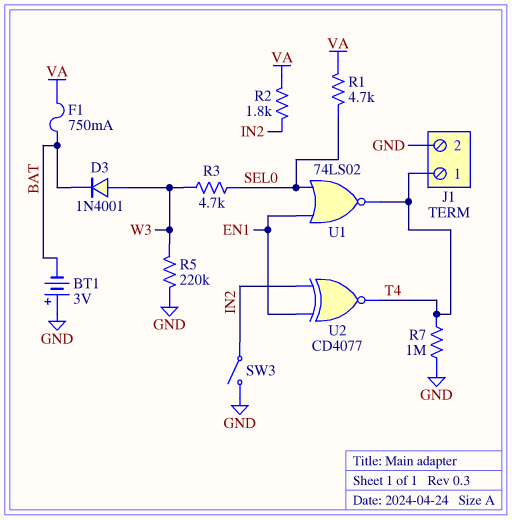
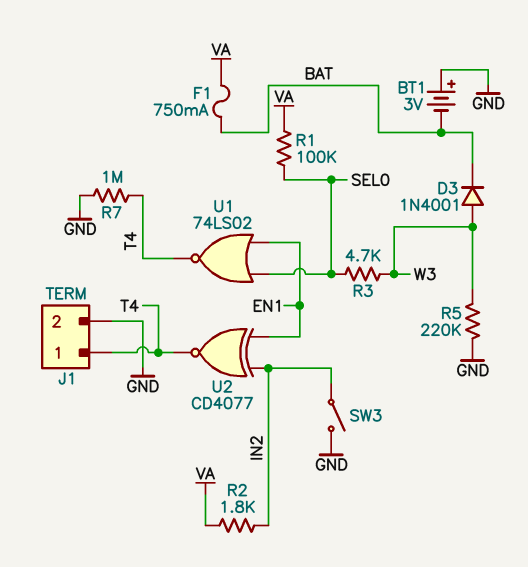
R1: 4.7k (SEL0, VA) -> 100k (SEL0, VA)

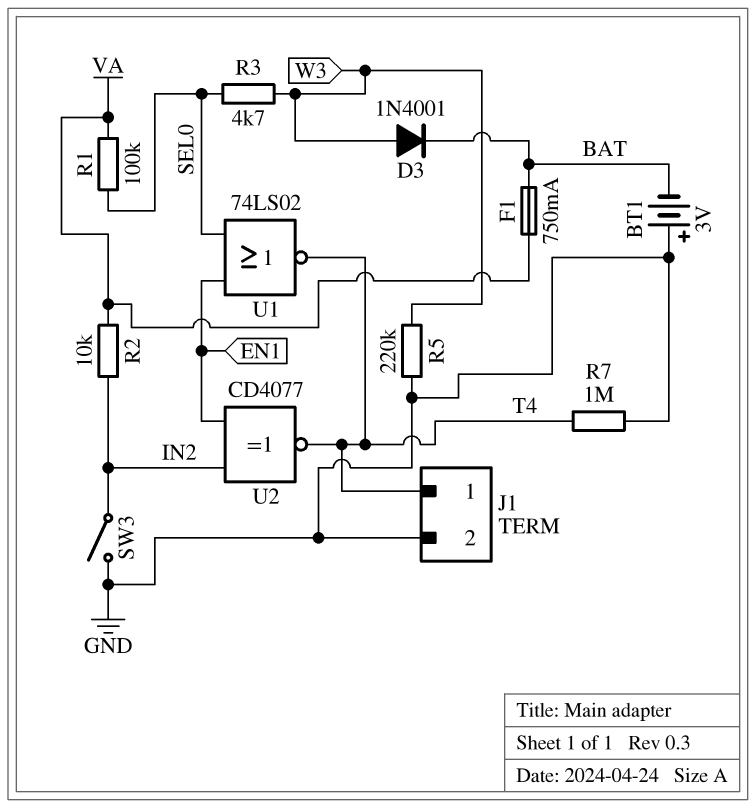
R2: 1.8k (IN2, VA) -> 10k (IN2, VA)

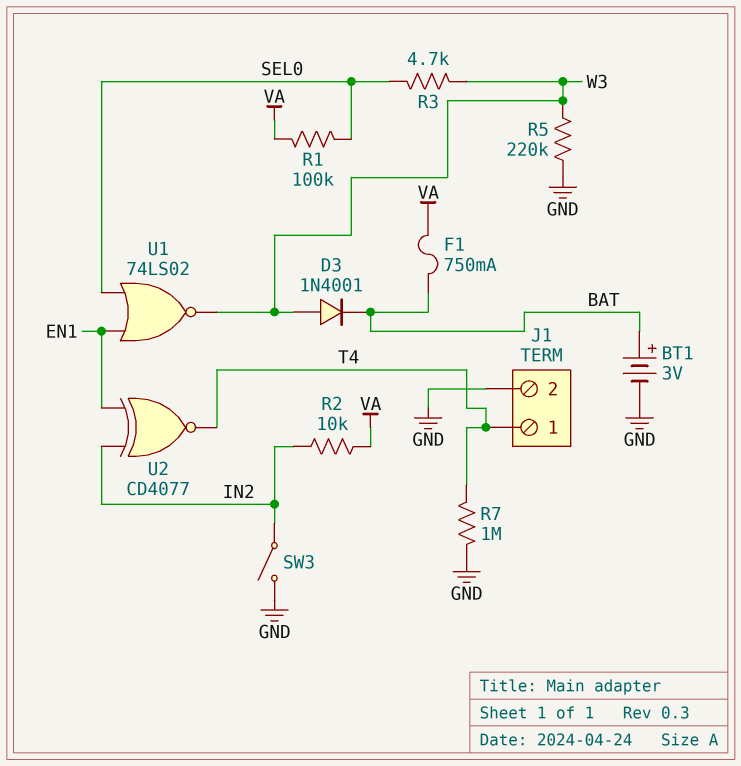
BT1: 3V (plus GND, minus BAT) -> 3V (plus BAT, minus GND)
U1: NOR 74LS02 (in EN1, in SEL0, out T4) -> NOR 74LS02 (in EN1, in SEL0, out W3)

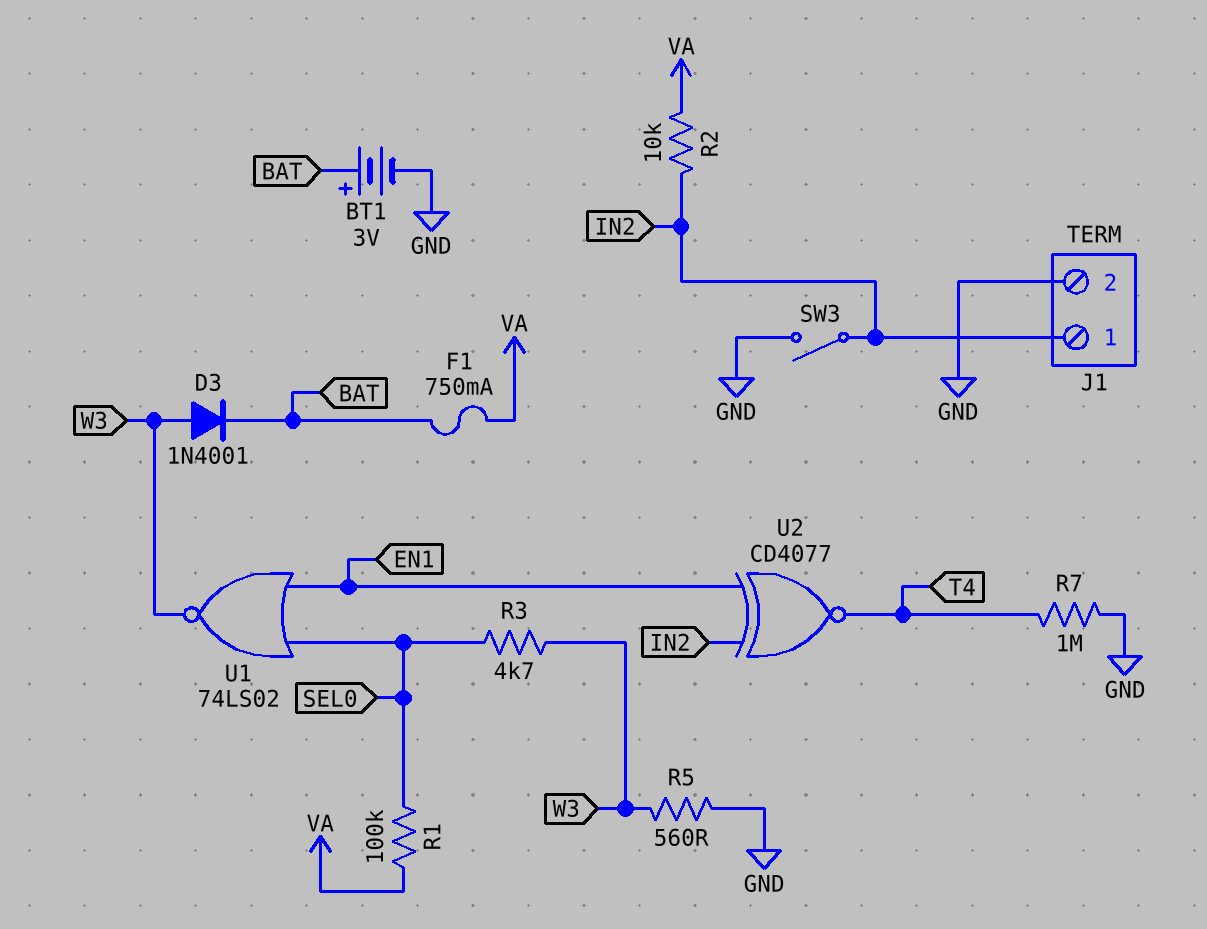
J1 pin 1: T4 -> IN2
R5: 220k (GND, W3) -> 560 (GND, W3)

